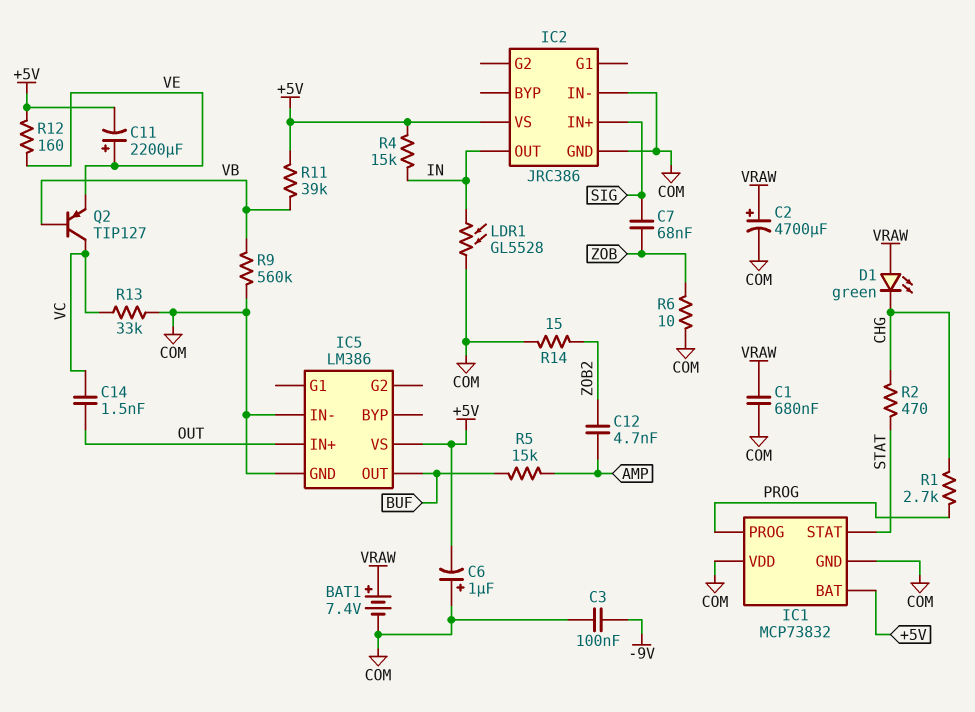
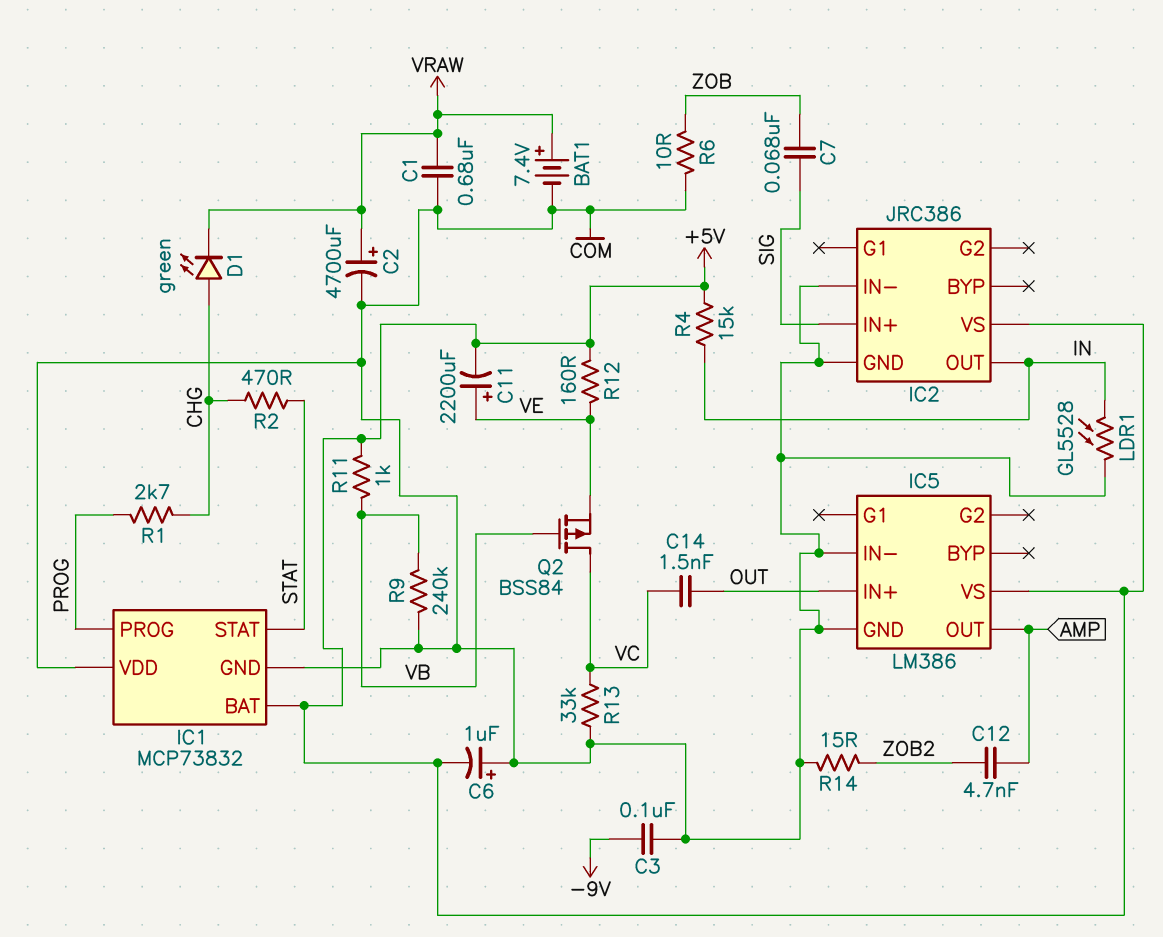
D1: LED green (A VRAW, K CHG) -> LED green (A CHG, K VRAW)
IC5 pin OUT: BUF -> AMP
Q2: PNP TIP127 (B VB, C VC, E VE) -> PMOS BSS84 (G VB, D VC, S VE)
R5: 15k (AMP, BUF) -> none
R9: 560k (COM, VB) -> 240k (COM, VB)
R11: 39k (+5V, VB) -> 1k (+5V, VB)

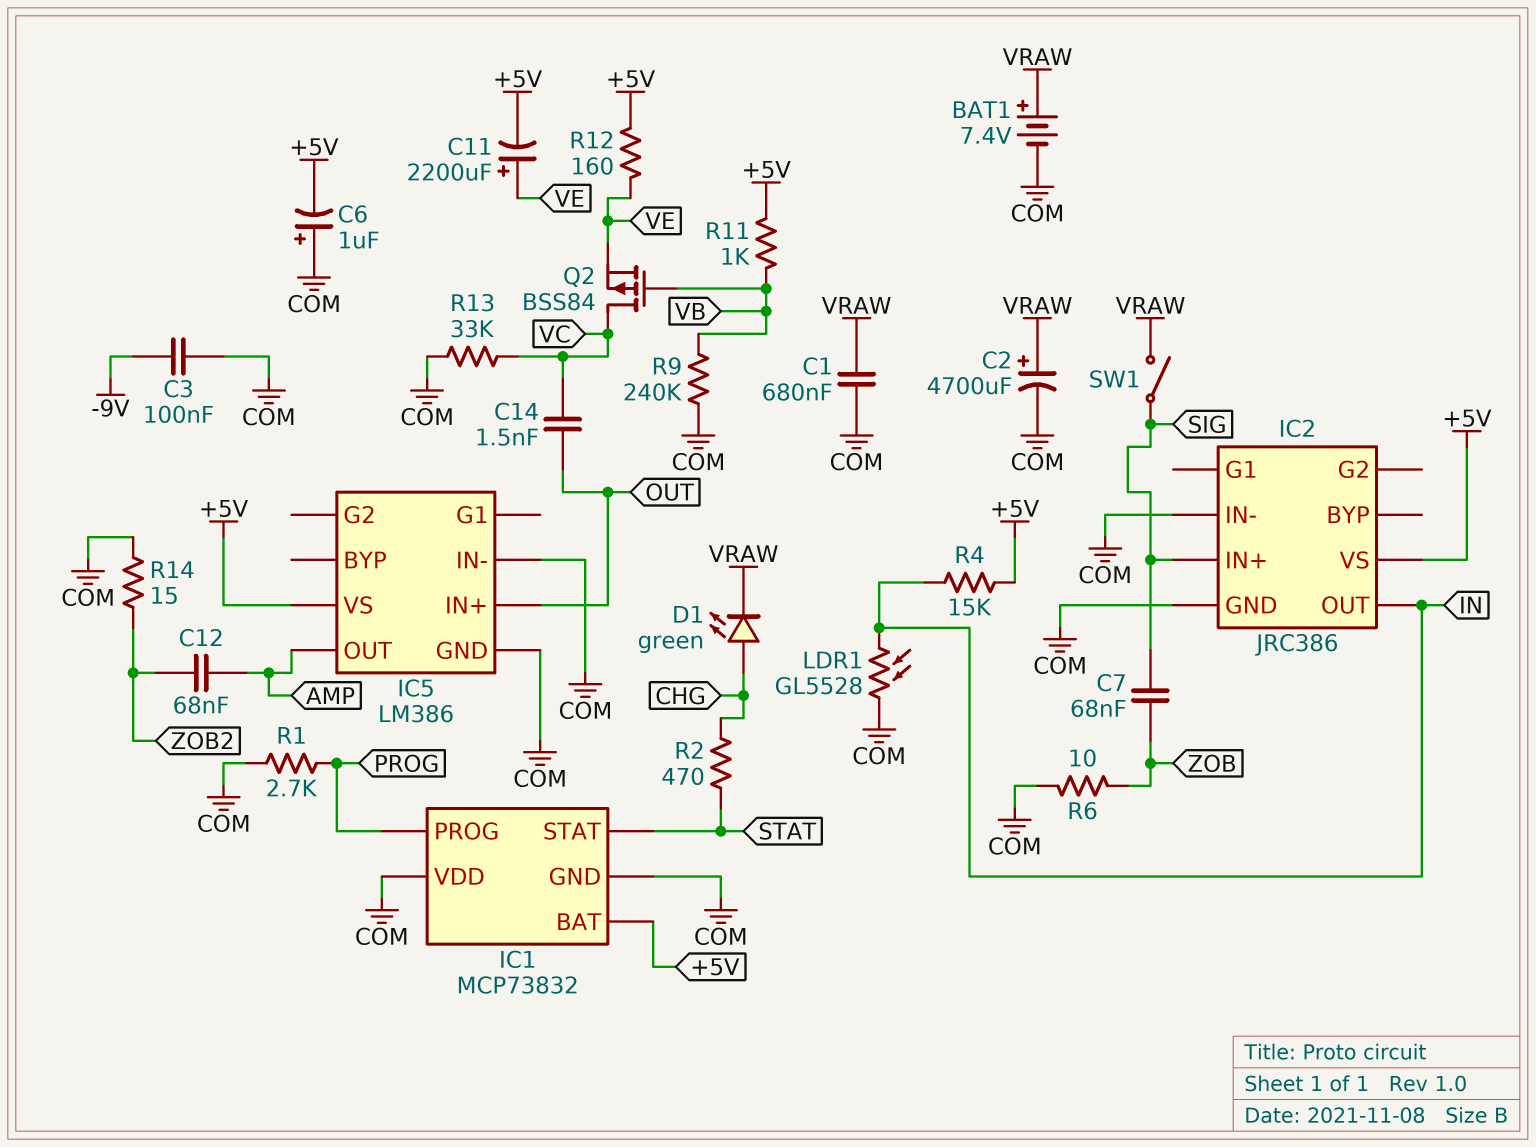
C12: 4.7nF (AMP, ZOB2) -> 68nF (AMP, ZOB2)
R1: 2.7k (CHG, PROG) -> 2.7k (COM, PROG)
SW1: none -> switch (SIG, VRAW)

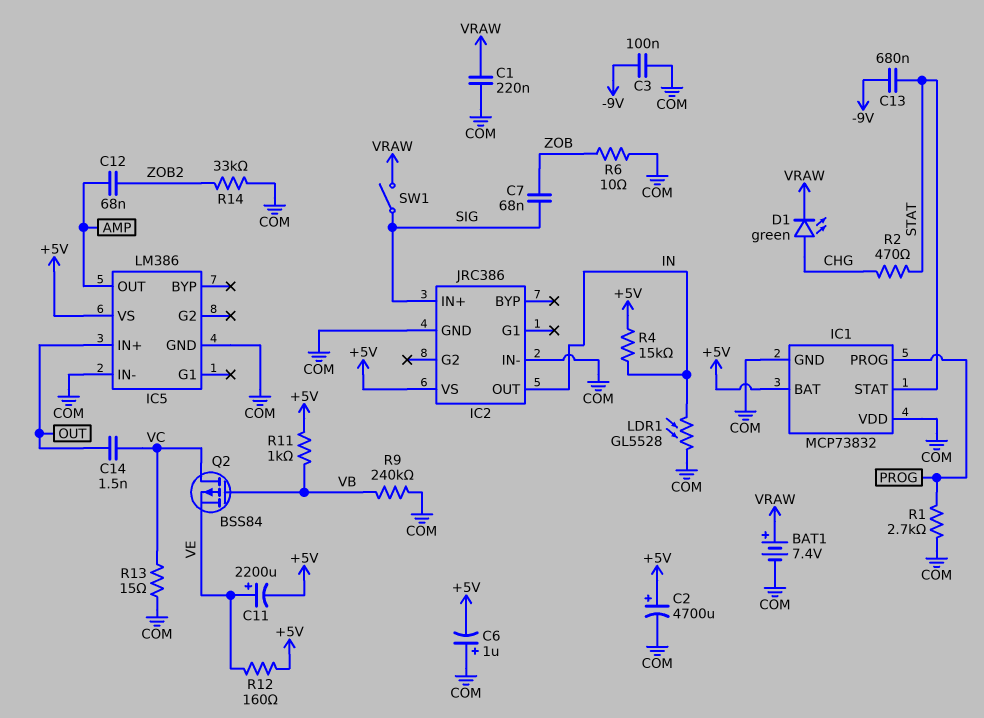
C1: 680nF (COM, VRAW) -> 220nF (COM, VRAW)
C2: 4700uF (plus VRAW, minus COM) -> 4700uF (plus +5V, minus COM)
C13: none -> 680nF (-9V, STAT)
R13: 33k (COM, VC) -> 15 (COM, VC)
R14: 15 (COM, ZOB2) -> 33k (COM, ZOB2)

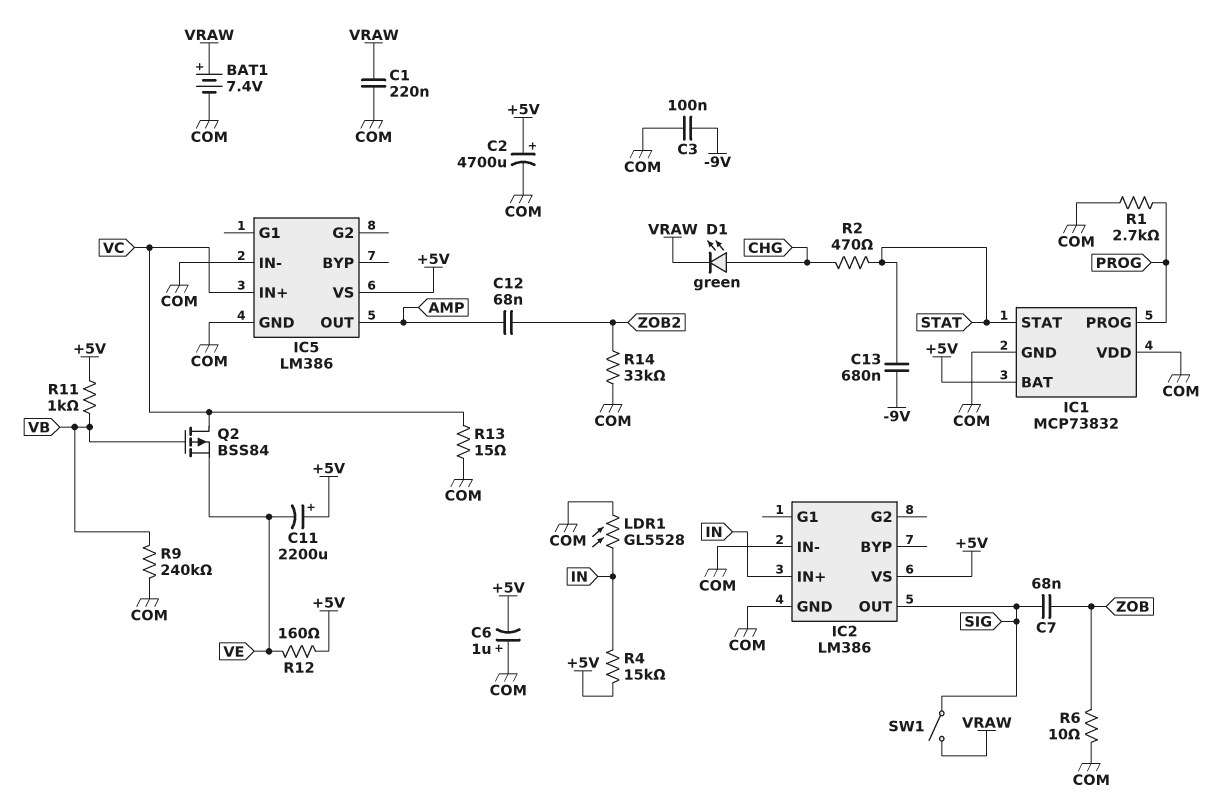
C11: 2200uF (plus VE, minus +5V) -> 2200uF (plus +5V, minus VE)
C14: 1.5nF (OUT, VC) -> none
IC2: JRC386 -> LM386
IC2 pin IN+: SIG -> IN
IC2 pin OUT: IN -> SIG
IC5 pin IN+: OUT -> VC

